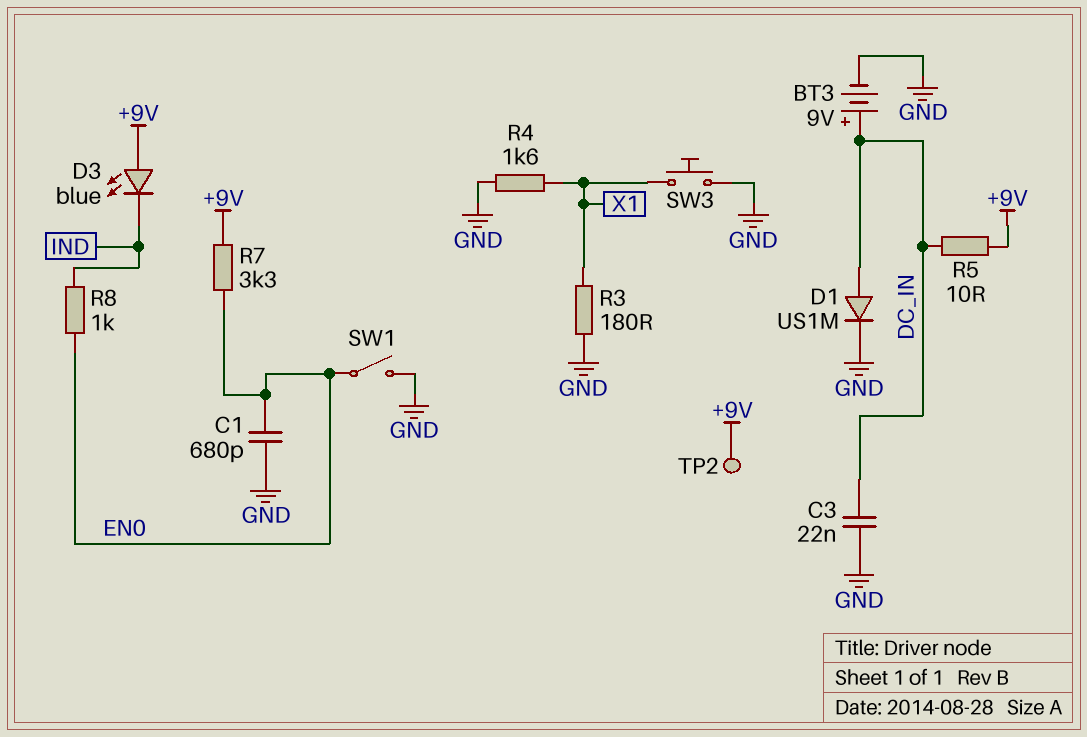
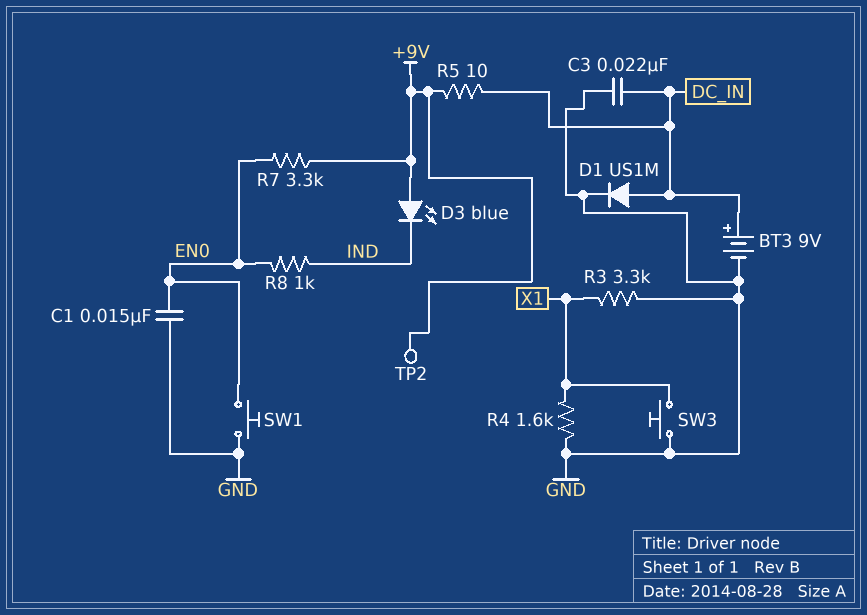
C1: 680pF (EN0, GND) -> 15nF (EN0, GND)
R3: 180 (GND, X1) -> 3.3k (GND, X1)
SW1: switch (EN0, GND) -> button (EN0, GND)

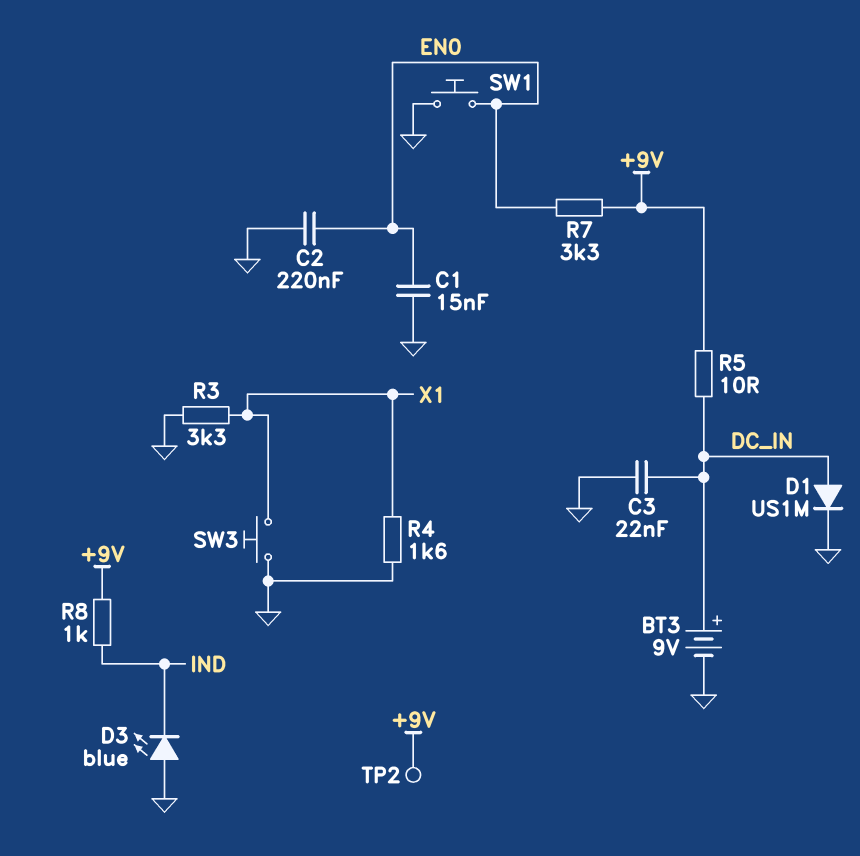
C2: none -> 220nF (EN0, GND)
D3: LED blue (A +9V, K IND) -> LED blue (A GND, K IND)
R8: 1k (EN0, IND) -> 1k (+9V, IND)

